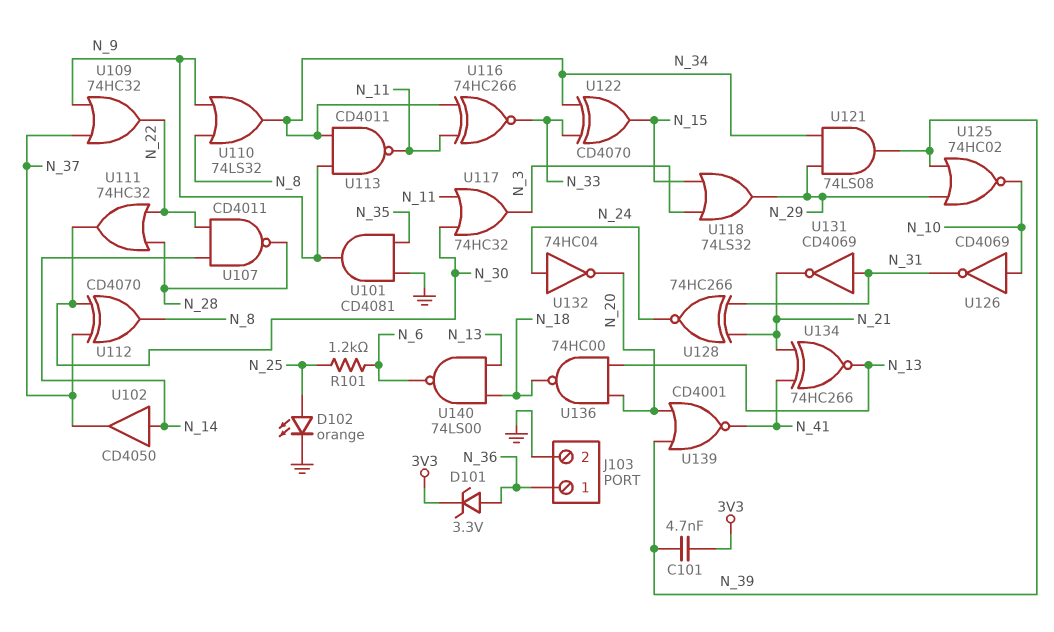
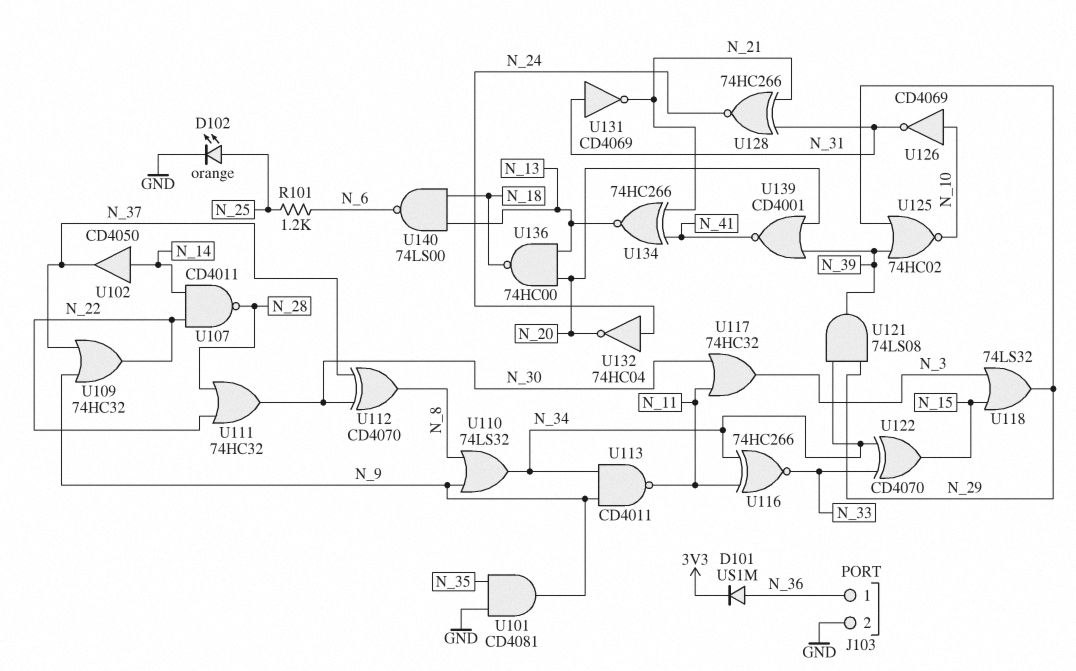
C101: 4.7nF (3V3, N_39) -> none
D101: zener 3.3V (A N_36, K 3V3) -> diode US1M (A N_36, K 3V3)

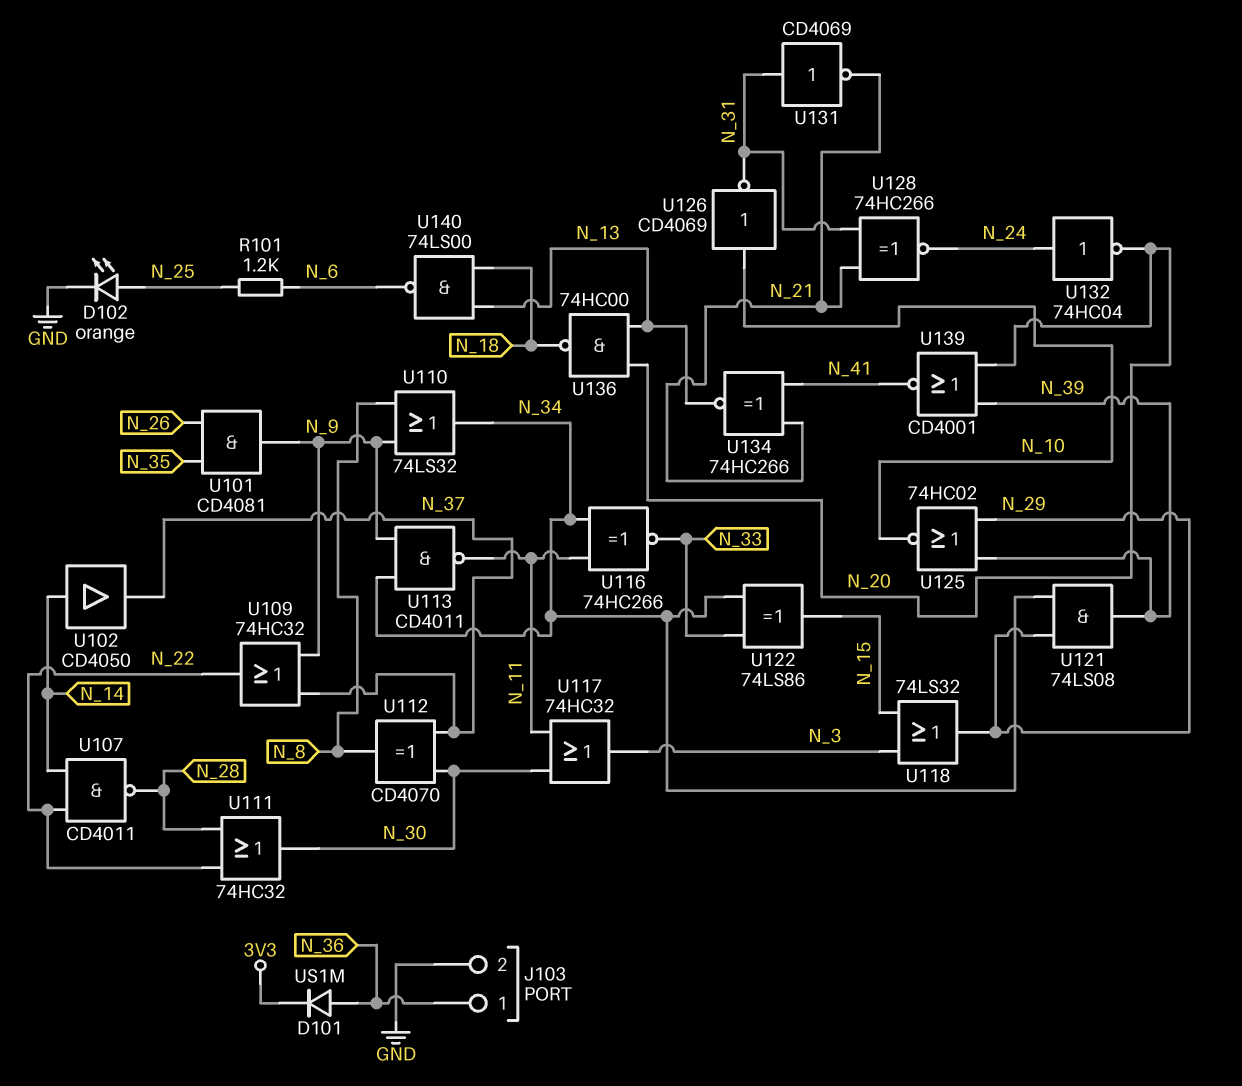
U101: AND CD4081 (in GND, in N_35, out N_9) -> AND CD4081 (in N_26, in N_35, out N_9)
U122: XOR CD4070 (in N_33, in N_34, out N_15) -> XOR 74LS86 (in N_33, in N_34, out N_15)

